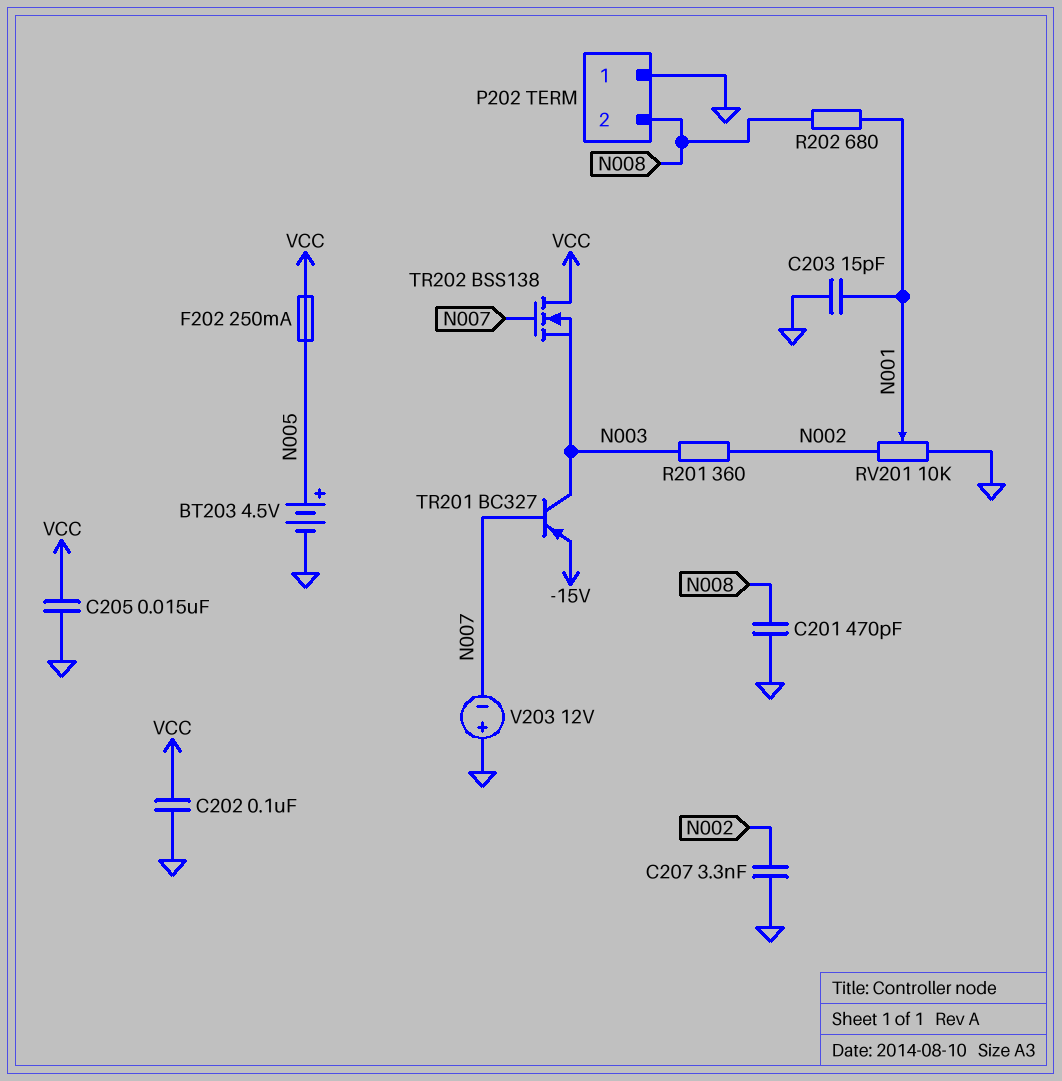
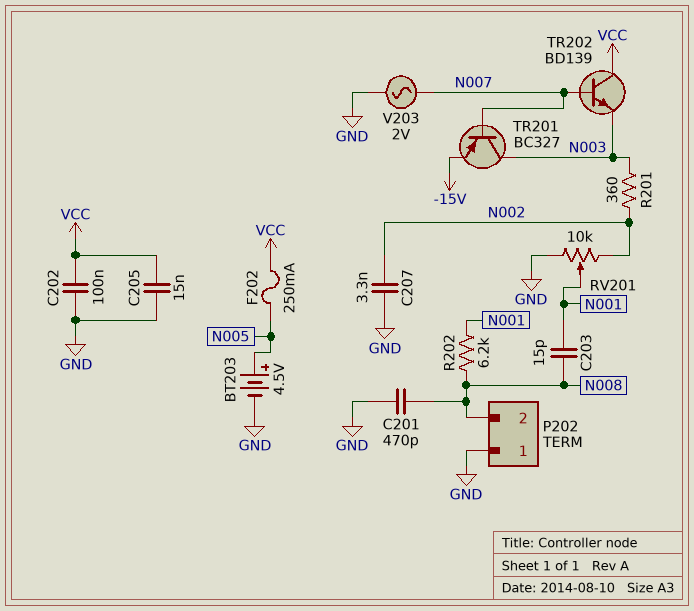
C203: 15pF (GND, N001) -> 15pF (N001, N008)
R202: 680 (N001, N008) -> 6.2k (N001, N008)
TR202: NMOS BSS138 (G N007, D VCC, S N003) -> NPN BD139 (B N007, C VCC, E N003)
V203: 12V (plus GND, minus N007) -> AC 2V (GND, N007)

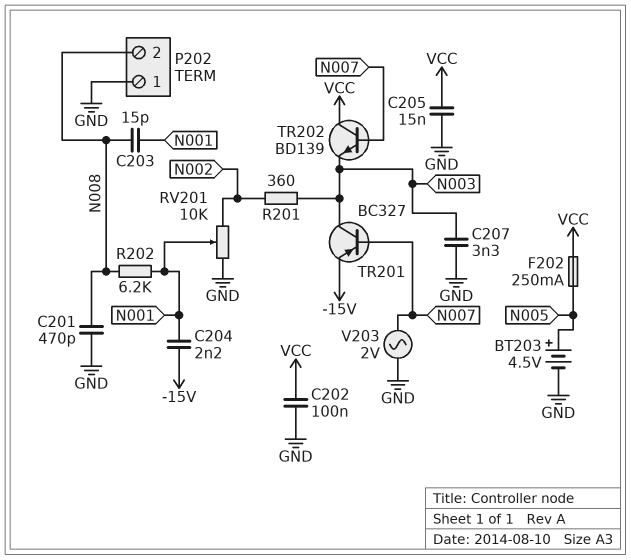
C204: none -> 2.2nF (-15V, N001)
C207: 3.3nF (GND, N002) -> 3.3nF (GND, N003)

